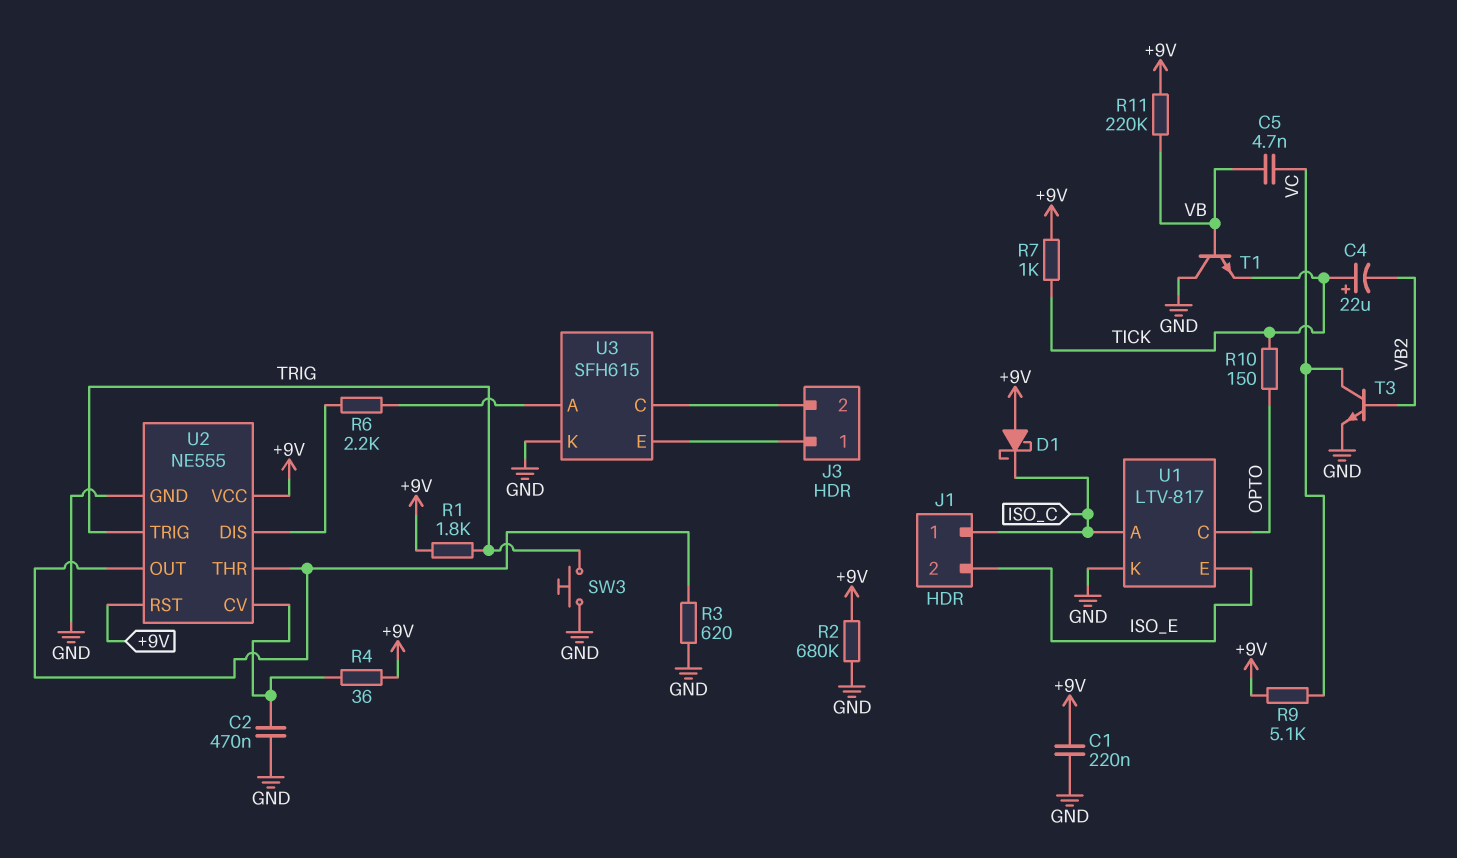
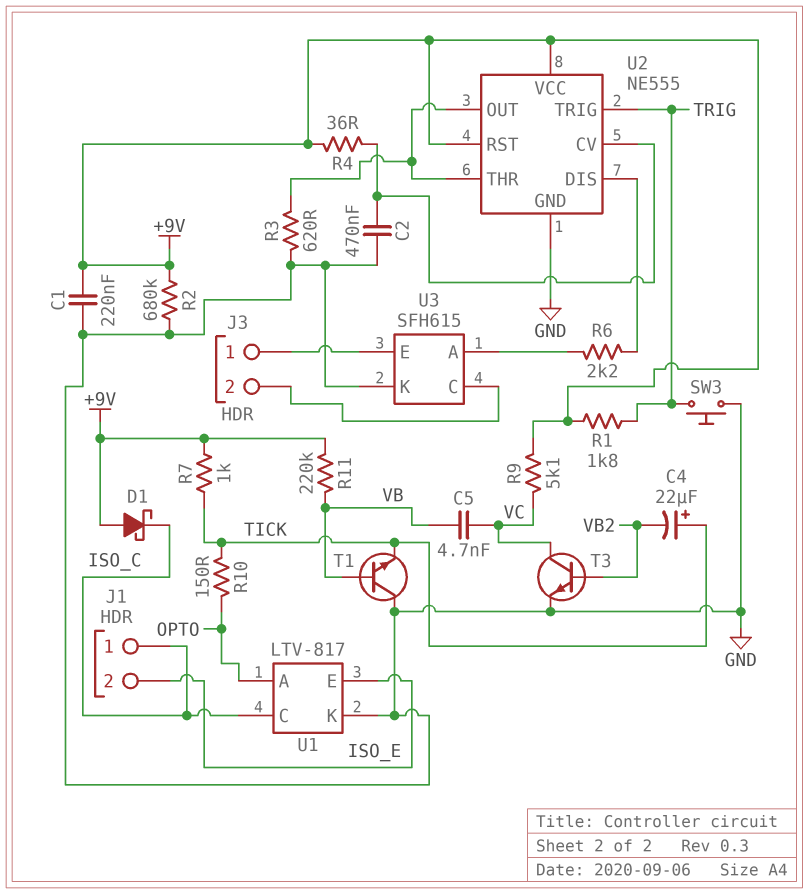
U1 pin A: ISO_C -> OPTO
U1 pin C: OPTO -> ISO_C

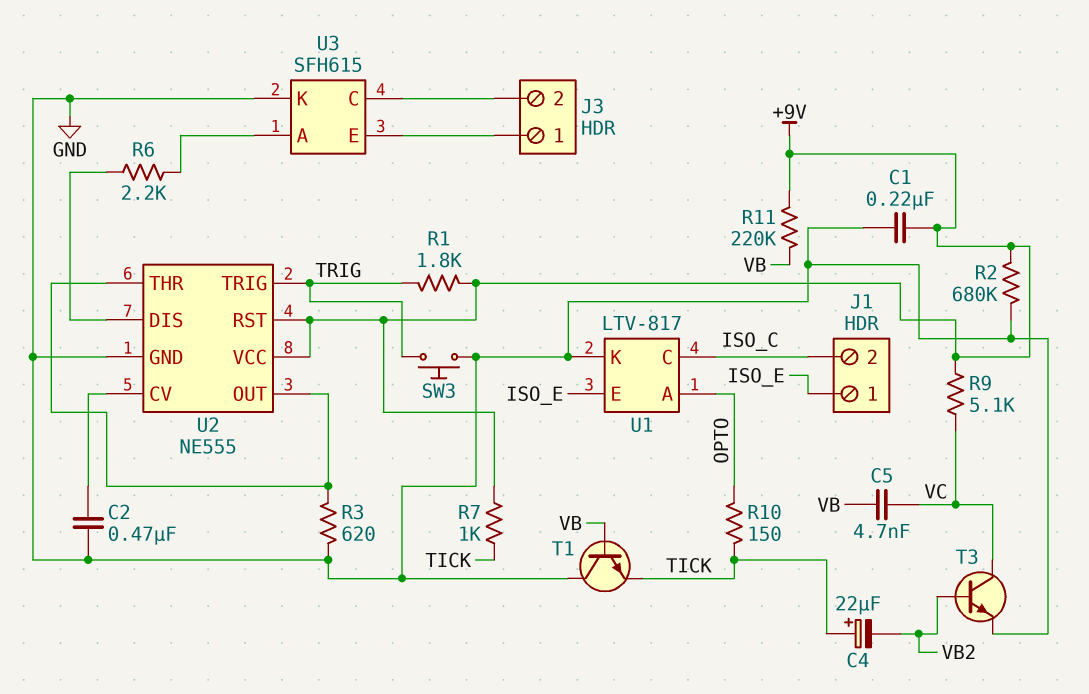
D1: schottky (A +9V, K ISO_C) -> none
J1 pin 1: ISO_C -> ISO_E
J1 pin 2: ISO_E -> ISO_C
R4: 36 (+9V, U2/CV) -> none

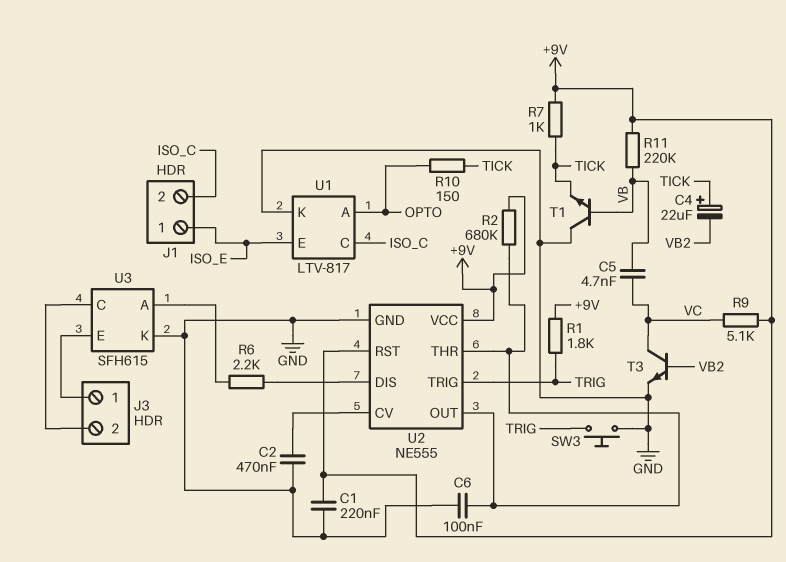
C6: none -> 100nF (GND, U2/OUT)
R2: 680k (+9V, GND) -> 680k (+9V, U2/OUT)
R3: 620 (GND, U2/OUT) -> none

